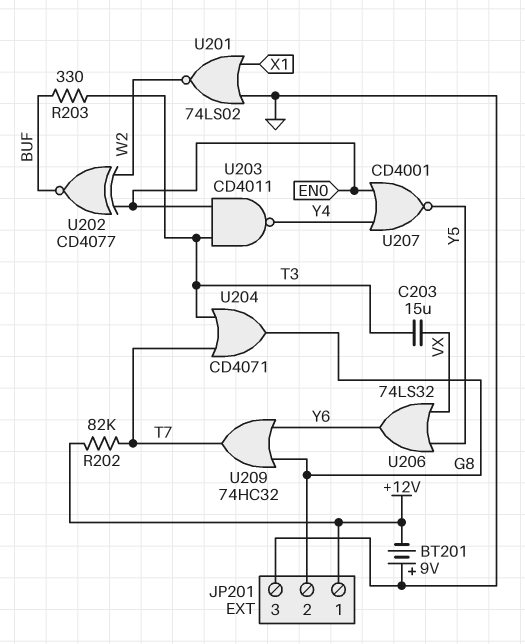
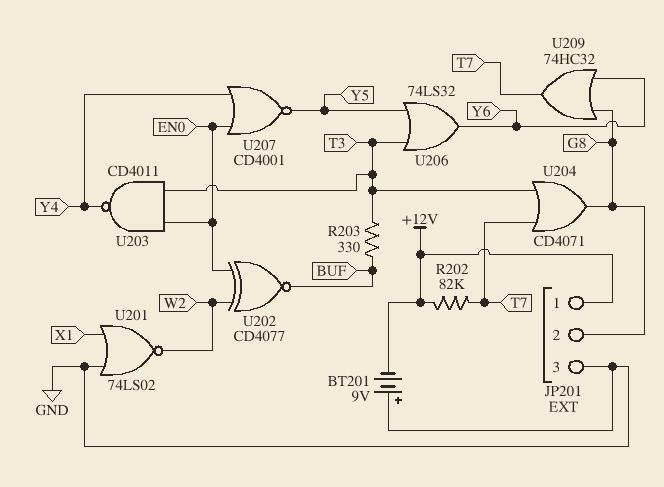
C203: 15uF (T3, VX) -> none
U206: OR 74LS32 (in VX, in Y5, out Y6) -> OR 74LS32 (in T3, in Y5, out Y6)

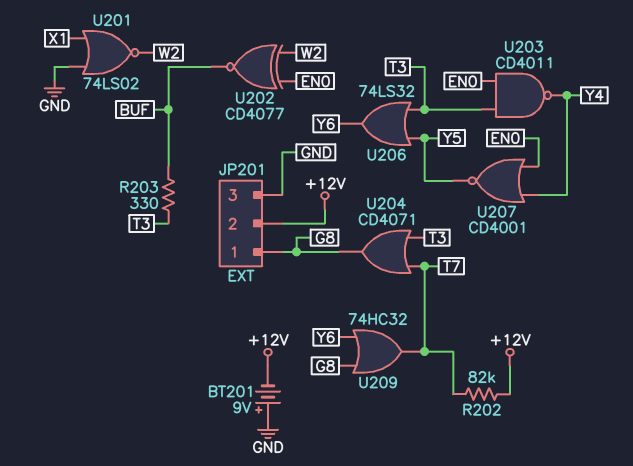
JP201 pin 1: +12V -> G8
JP201 pin 2: G8 -> +12V

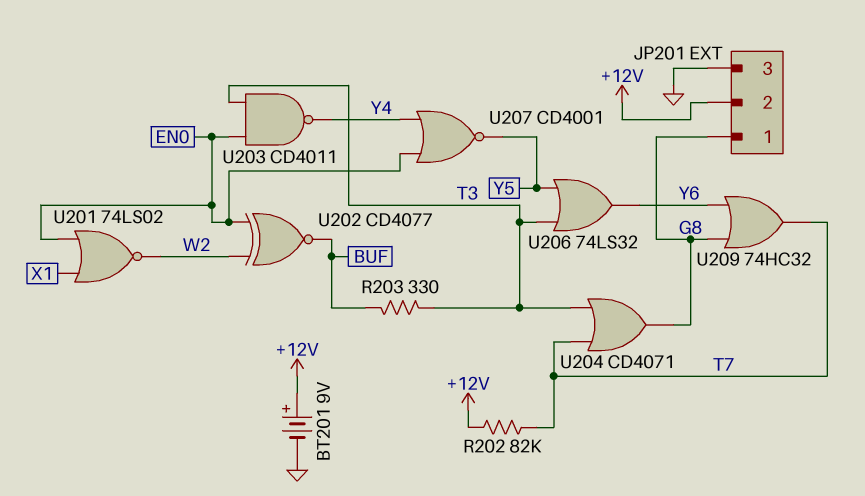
BT201: 9V (plus GND, minus +12V) -> 9V (plus +12V, minus GND)
U201: NOR 74LS02 (in GND, in X1, out W2) -> NOR 74LS02 (in EN0, in X1, out W2)

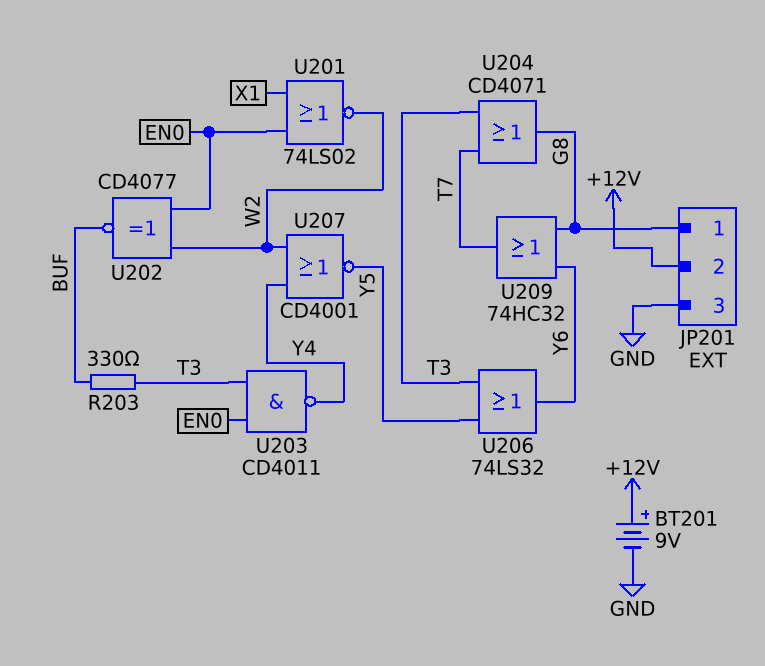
R202: 82k (+12V, T7) -> none
U207: NOR CD4001 (in EN0, in Y4, out Y5) -> NOR CD4001 (in W2, in Y4, out Y5)

